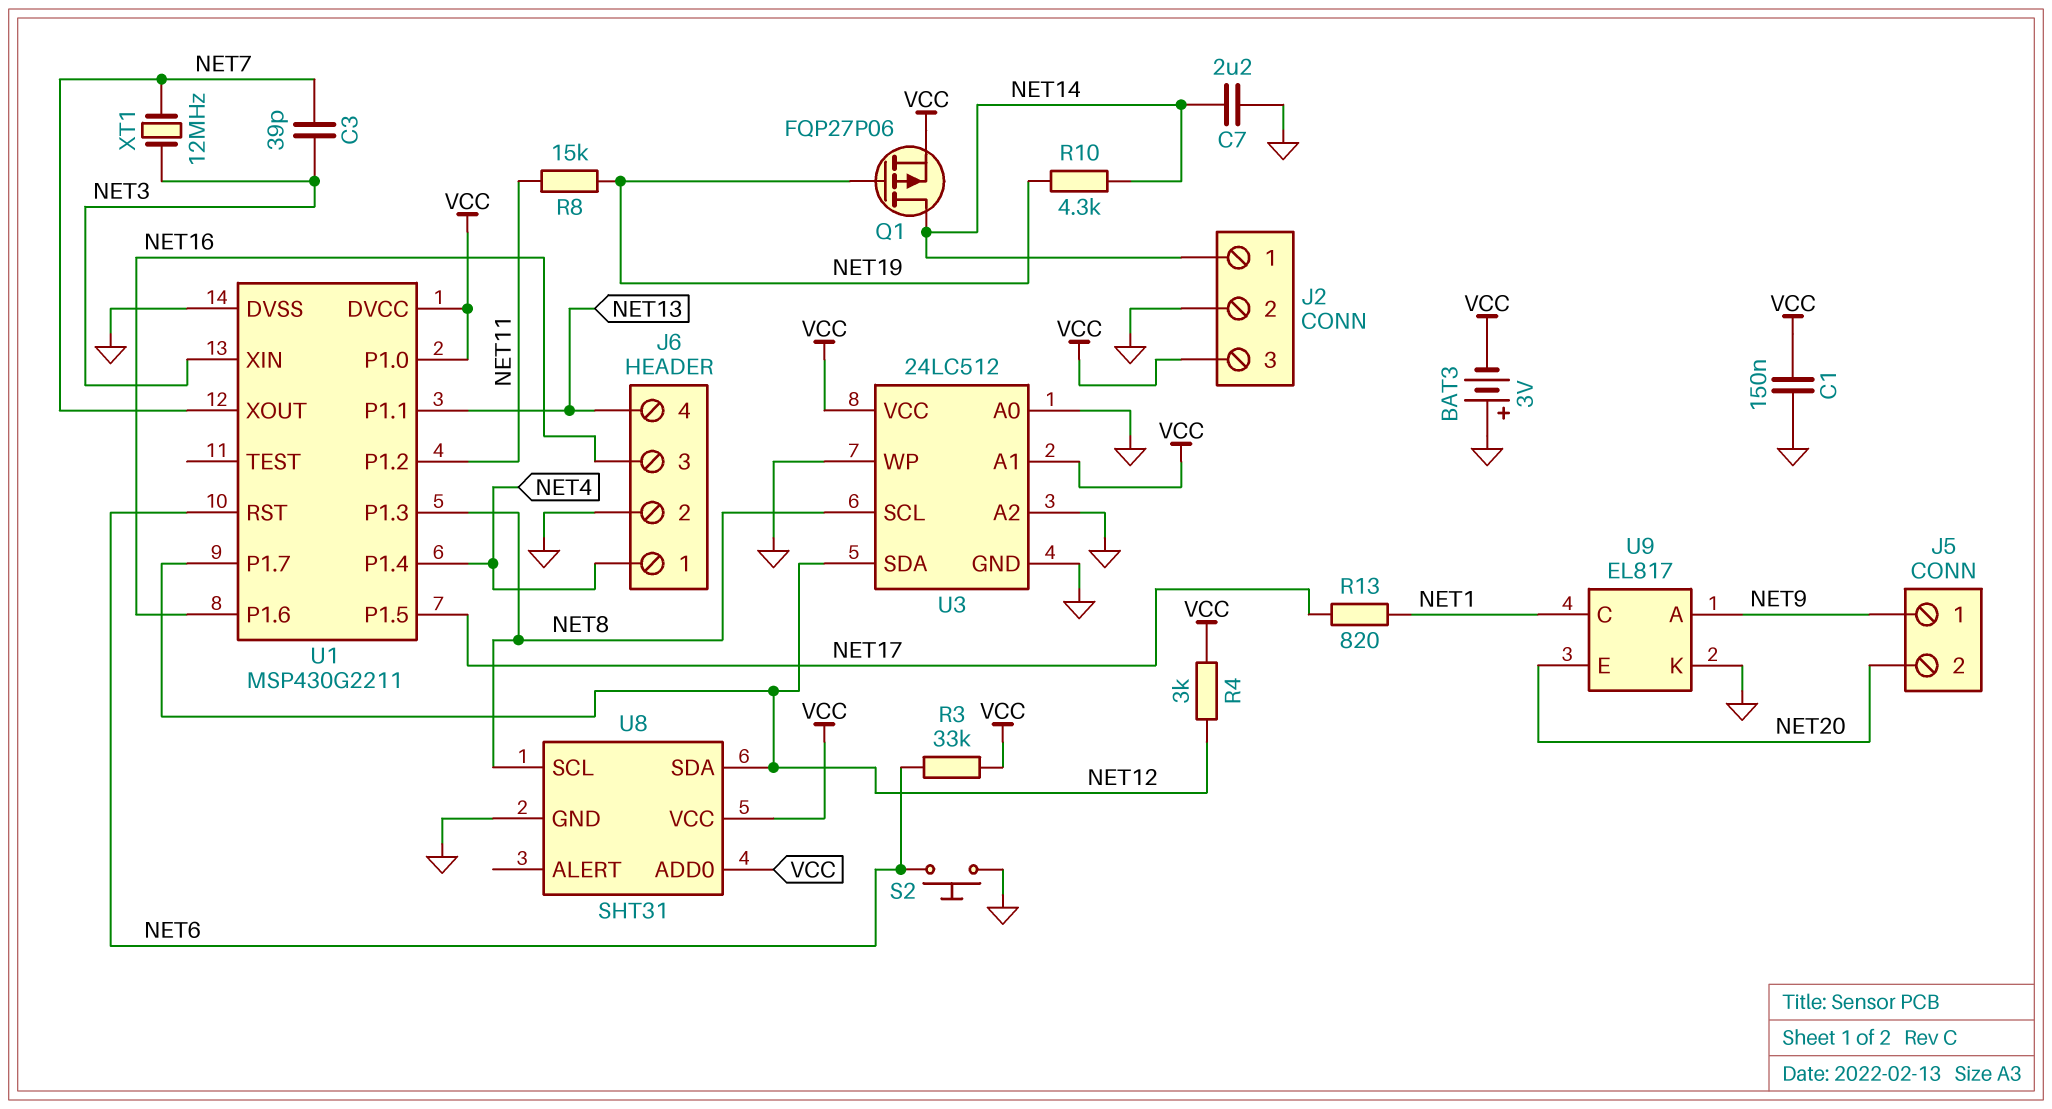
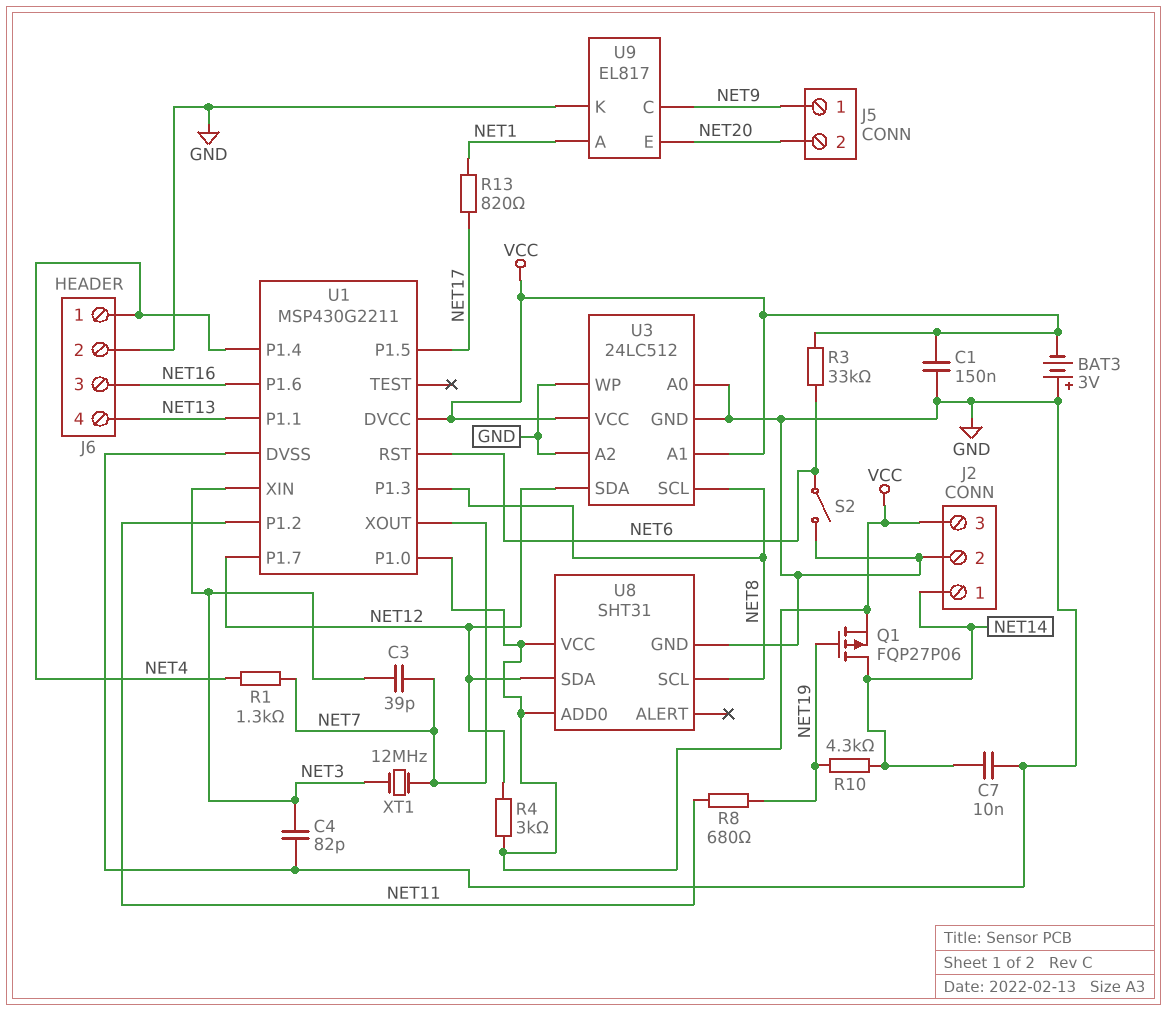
C4: none -> 82pF (GND, NET3)
C7: 2.2uF (GND, NET14) -> 10nF (GND, NET14)
R1: none -> 1.3k (NET4, NET7)
R8: 15k (NET11, NET19) -> 680 (NET11, NET19)
S2: button (GND, NET6) -> switch (GND, NET6)
U9 pin A: NET9 -> NET1
U9 pin C: NET1 -> NET9

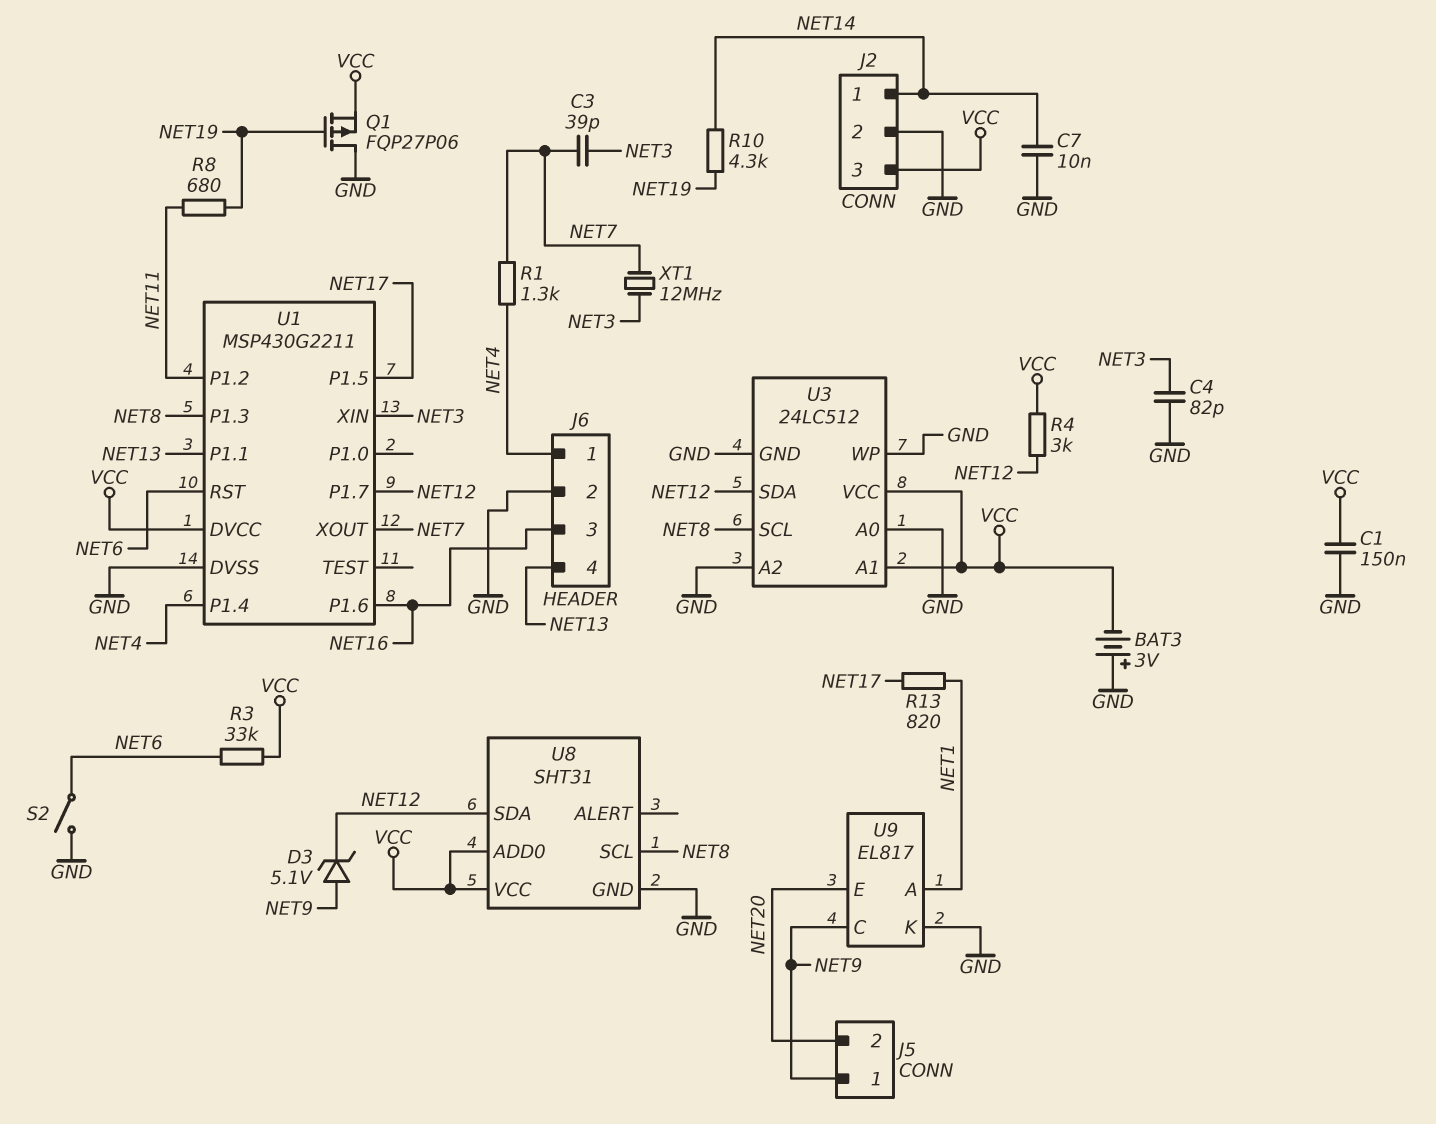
D3: none -> zener 5.1V (A NET9, K NET12)
Q1: PMOS FQP27P06 (G NET19, D NET14, S VCC) -> PMOS FQP27P06 (G NET19, D GND, S VCC)
U1 pin P1.0: VCC -> none

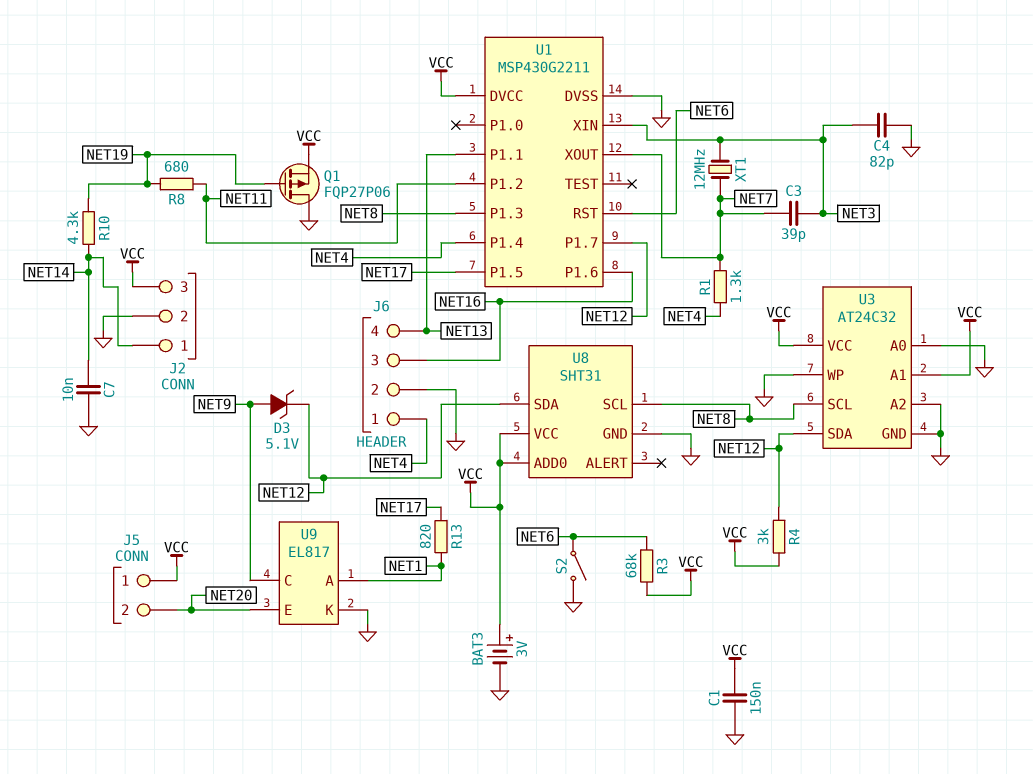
BAT3: 3V (plus GND, minus VCC) -> 3V (plus VCC, minus GND)
J5 pin 1: NET9 -> VCC
R3: 33k (NET6, VCC) -> 68k (NET6, VCC)
U3: 24LC512 -> AT24C32

